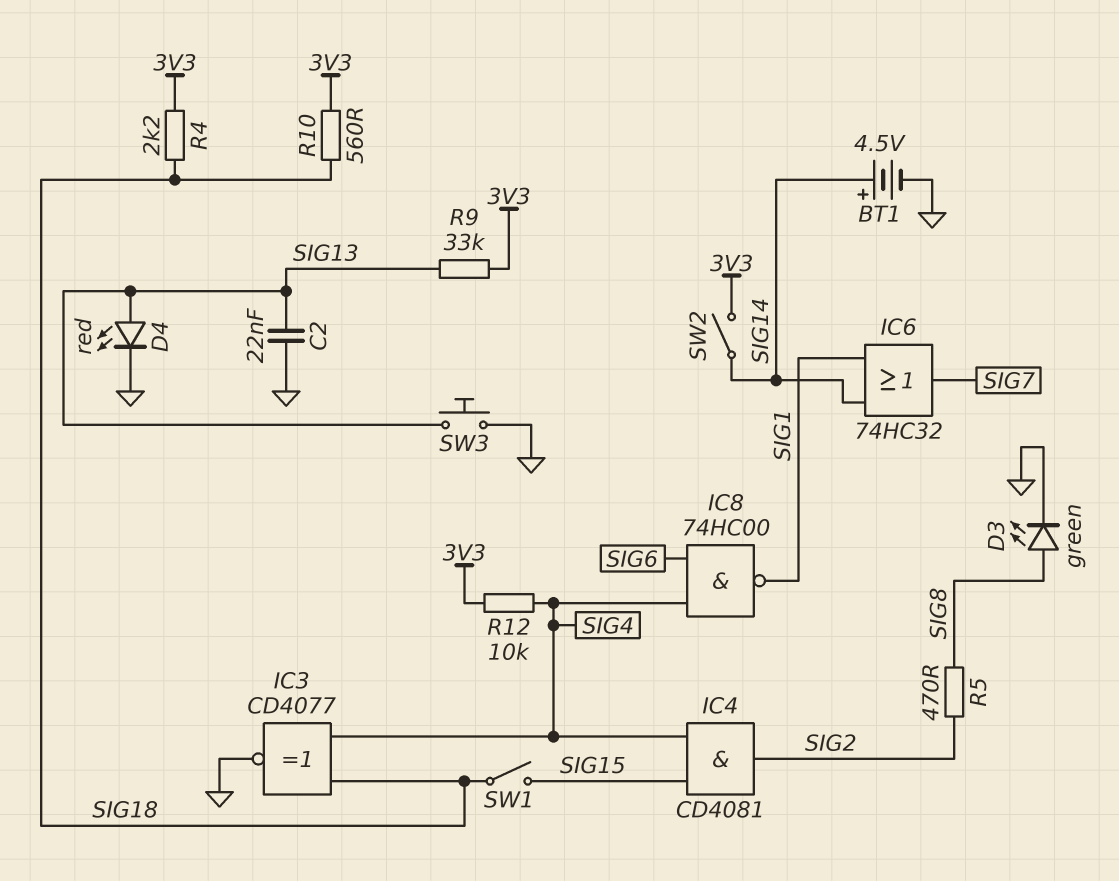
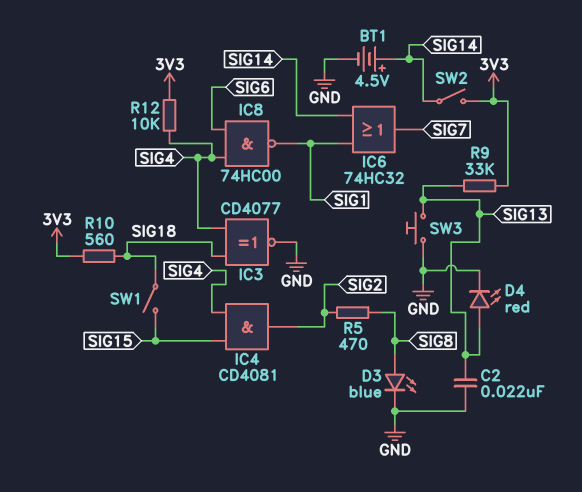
D3: LED green (A SIG8, K GND) -> LED blue (A SIG8, K GND)
R4: 2.2k (3V3, SIG18) -> none

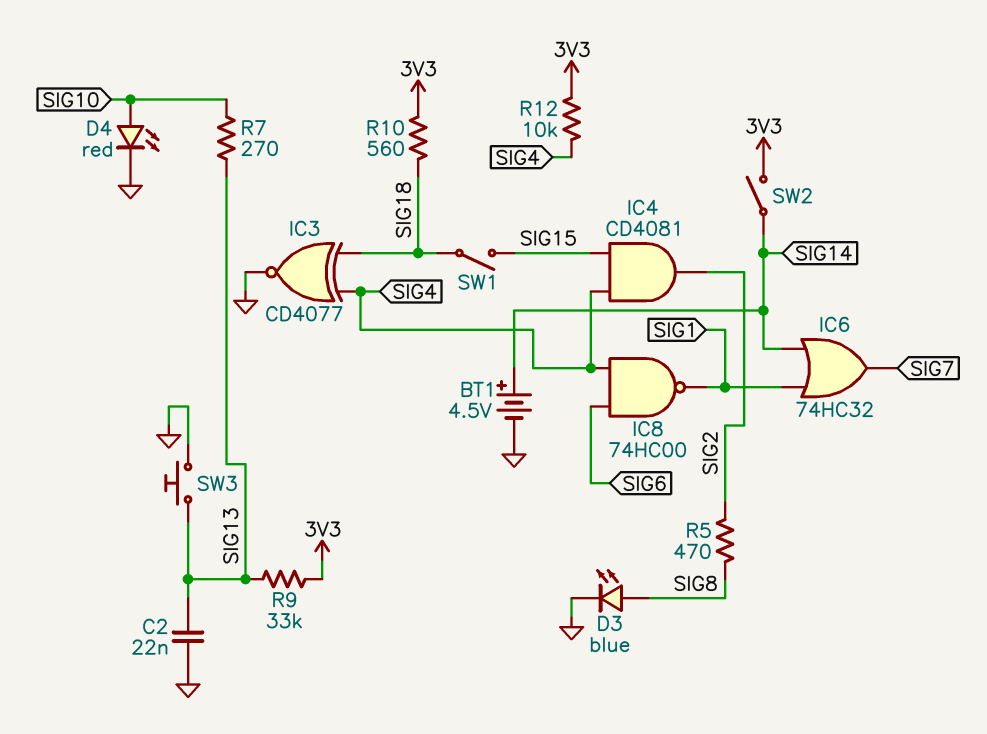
D4: LED red (A SIG13, K GND) -> LED red (A SIG10, K GND)
R7: none -> 270 (SIG10, SIG13)

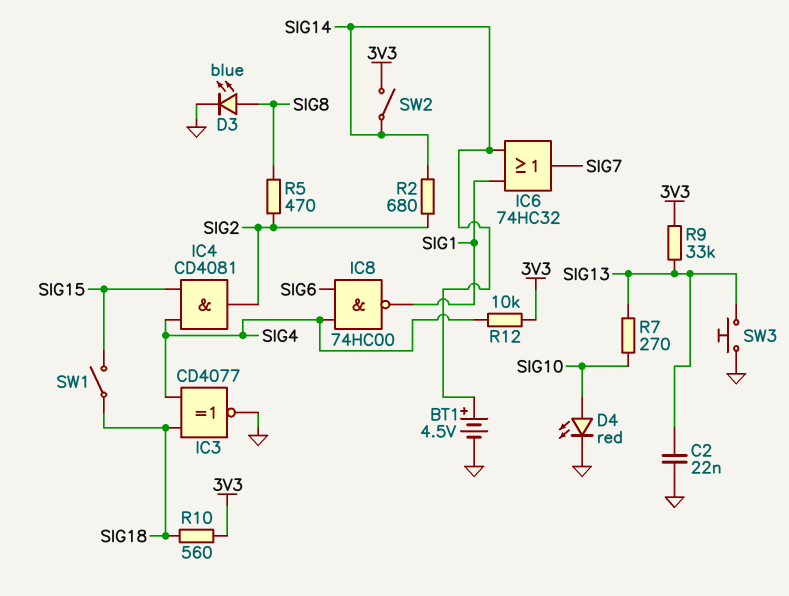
R2: none -> 680 (SIG2, SIG14)

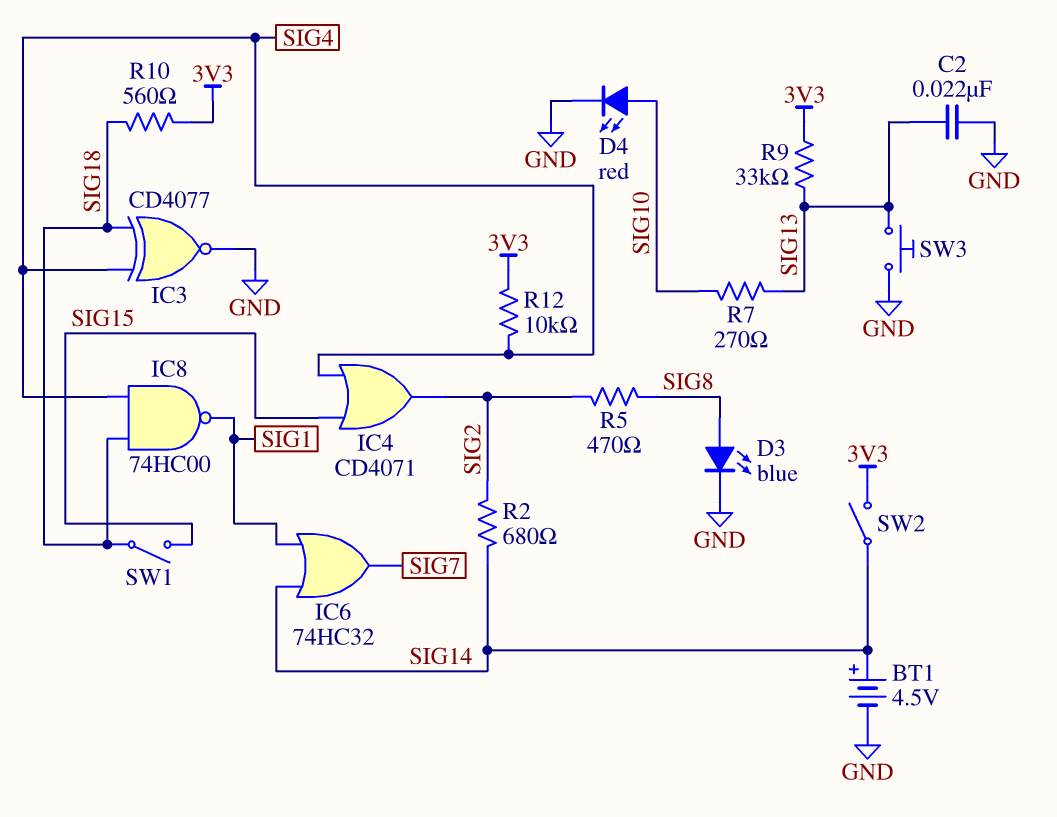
IC4: AND CD4081 (in SIG4, in SIG15, out SIG2) -> OR CD4071 (in SIG4, in SIG15, out SIG2)
IC8: NAND 74HC00 (in SIG4, in SIG6, out SIG1) -> NAND 74HC00 (in SIG4, in SIG18, out SIG1)

